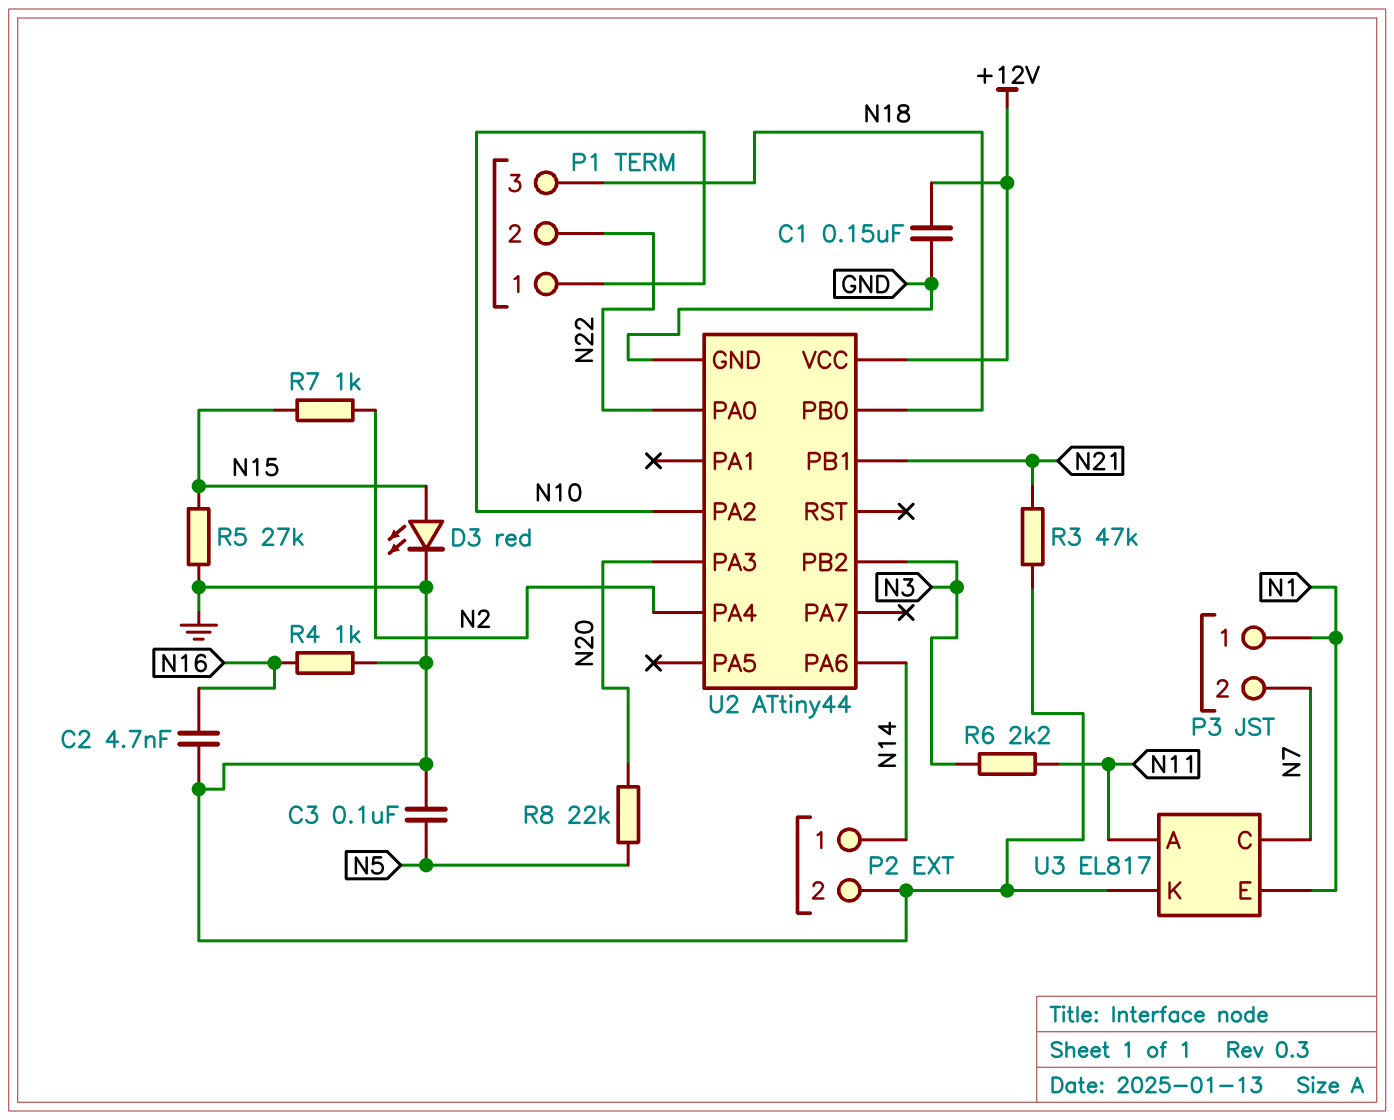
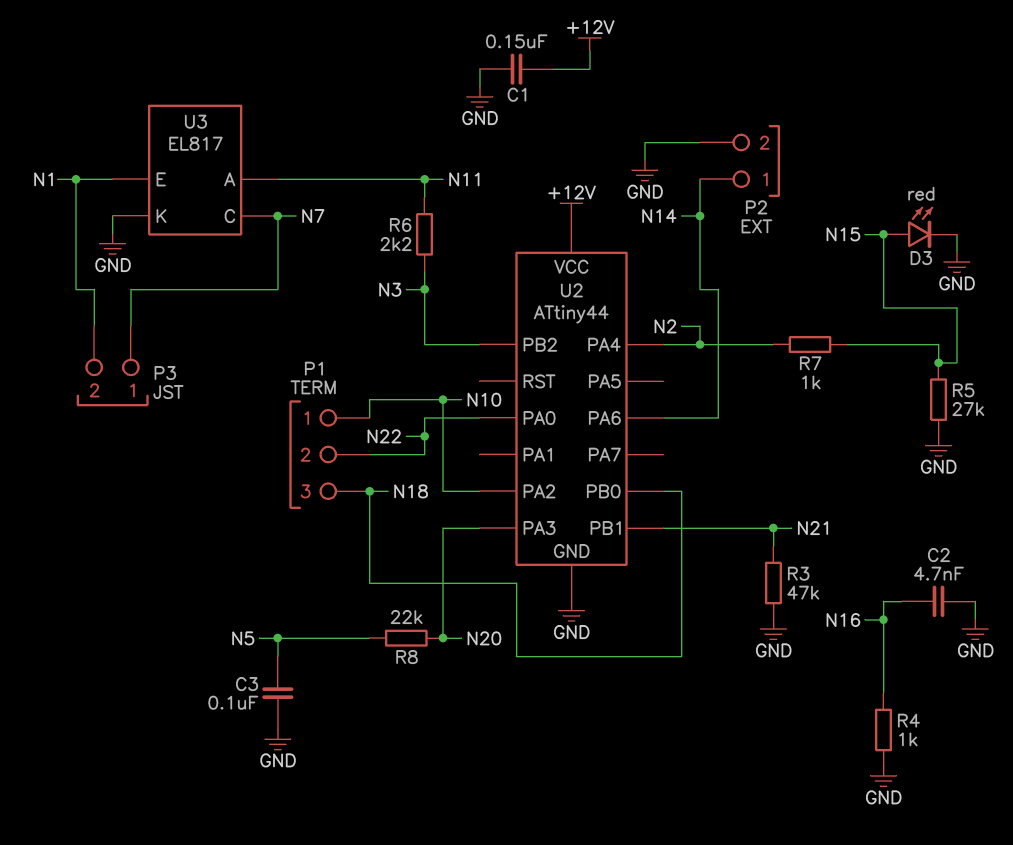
P3 pin 1: N1 -> N7
P3 pin 2: N7 -> N1

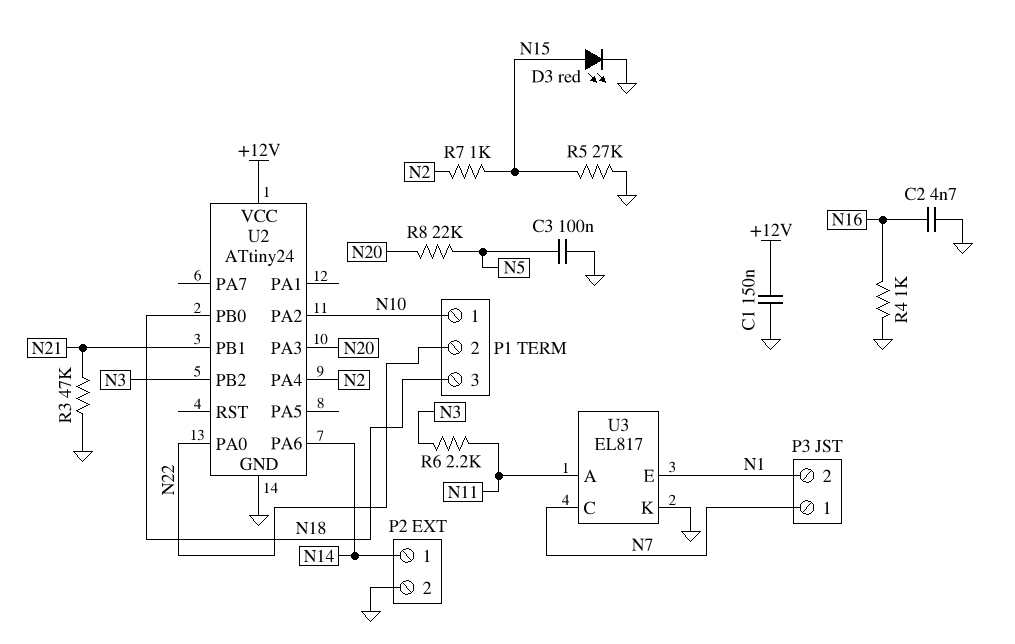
U2: ATtiny44 -> ATtiny24

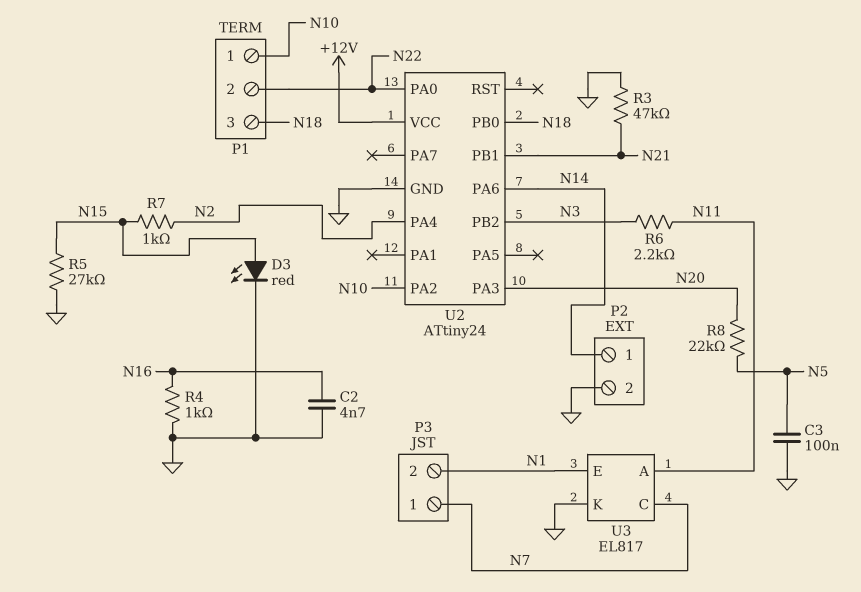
C1: 150nF (+12V, GND) -> none

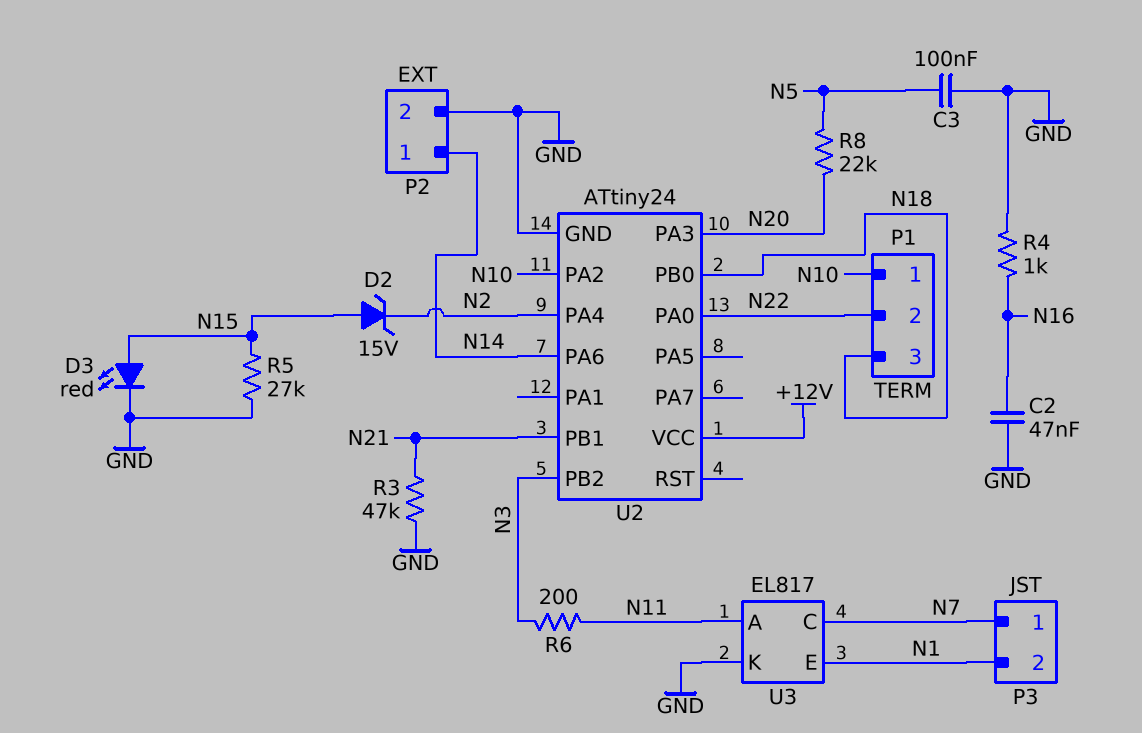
C2: 4.7nF (GND, N16) -> 47nF (GND, N16)
D2: none -> zener 15V (A N15, K N2)
R6: 2.2k (N3, N11) -> 200 (N3, N11)
R7: 1k (N2, N15) -> none

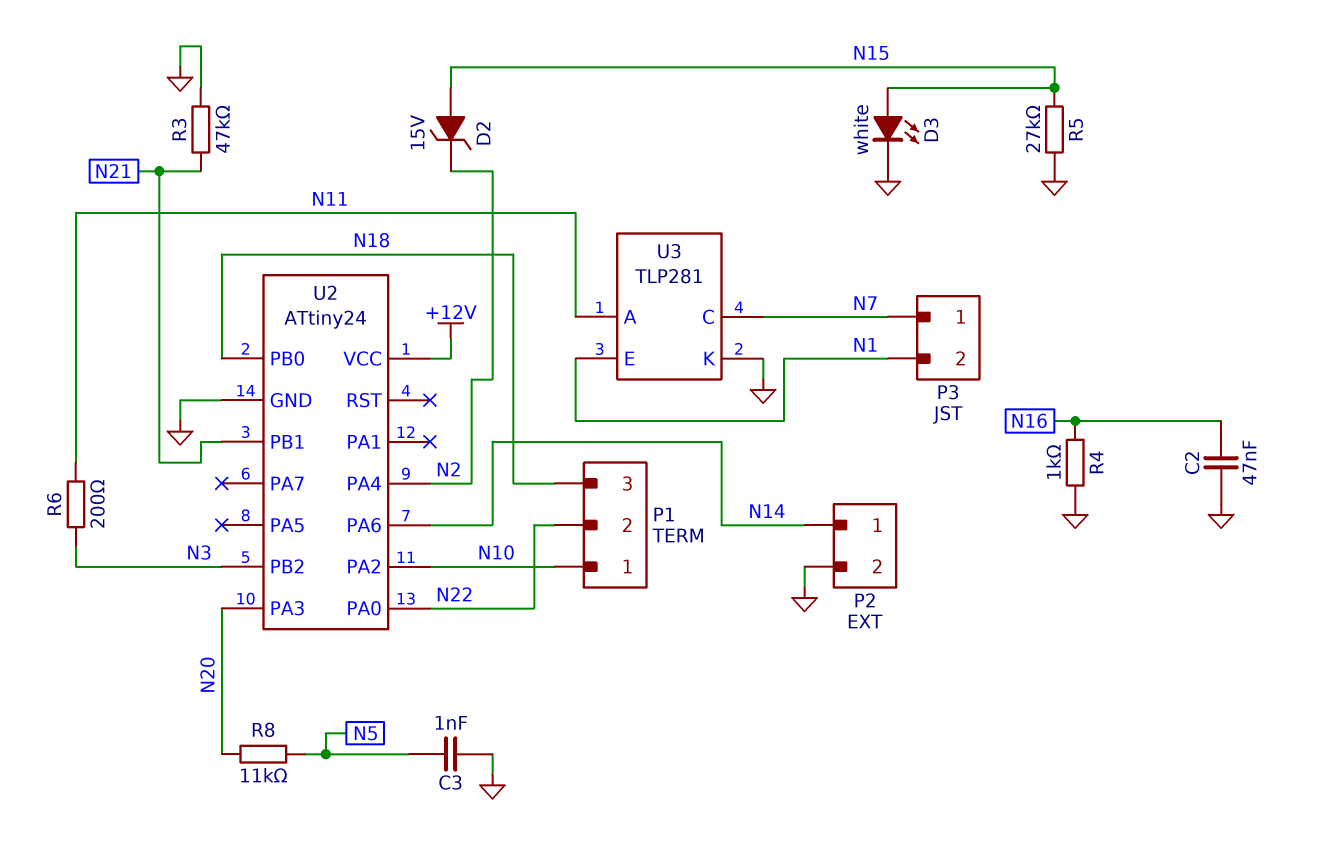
C3: 100nF (GND, N5) -> 1nF (GND, N5)
D3: LED red (A N15, K GND) -> LED white (A N15, K GND)
R8: 22k (N5, N20) -> 11k (N5, N20)
U3: EL817 -> TLP281

